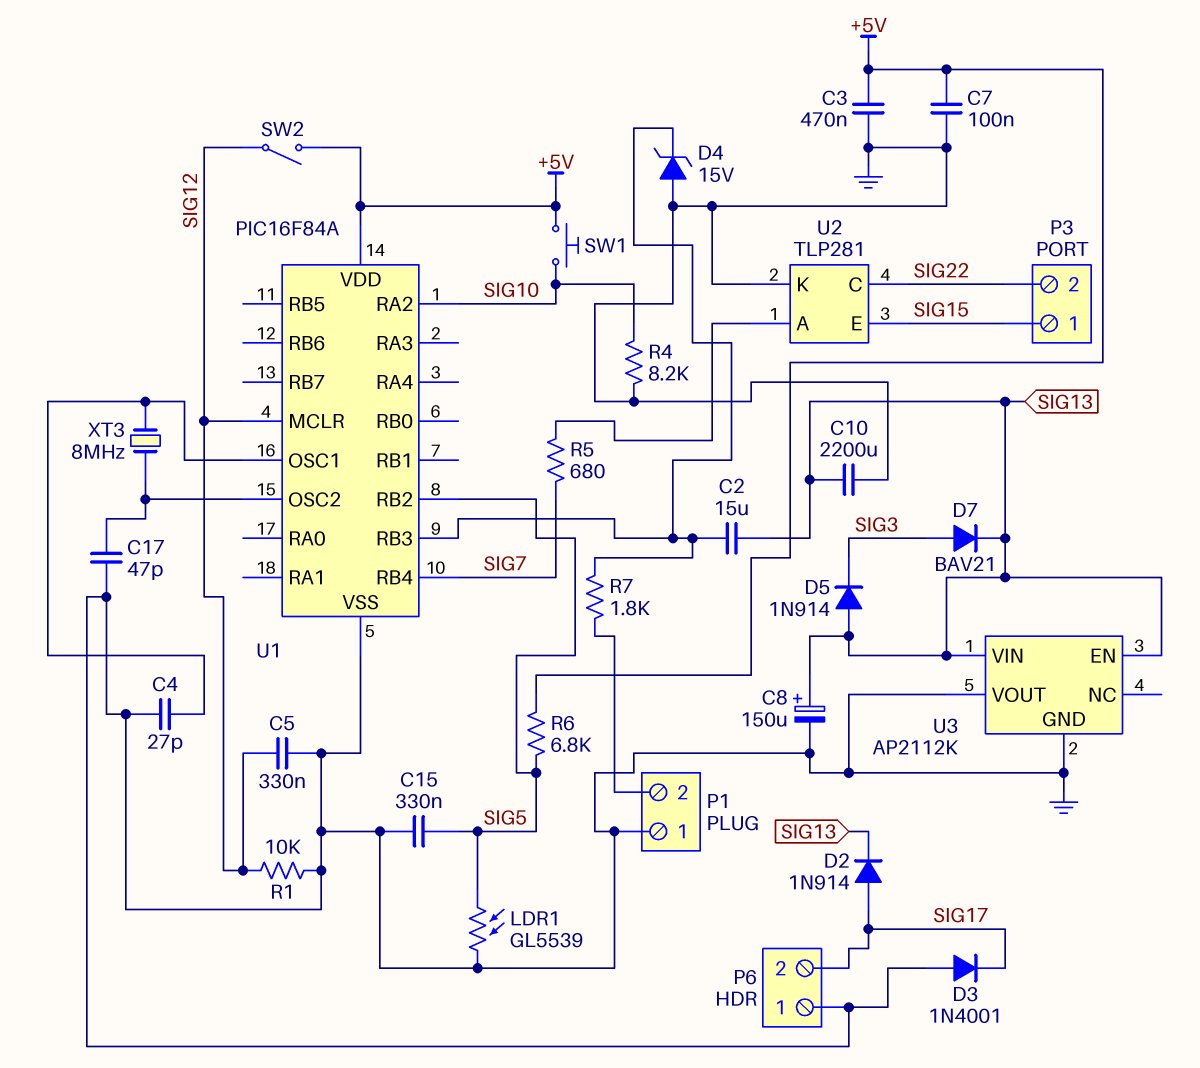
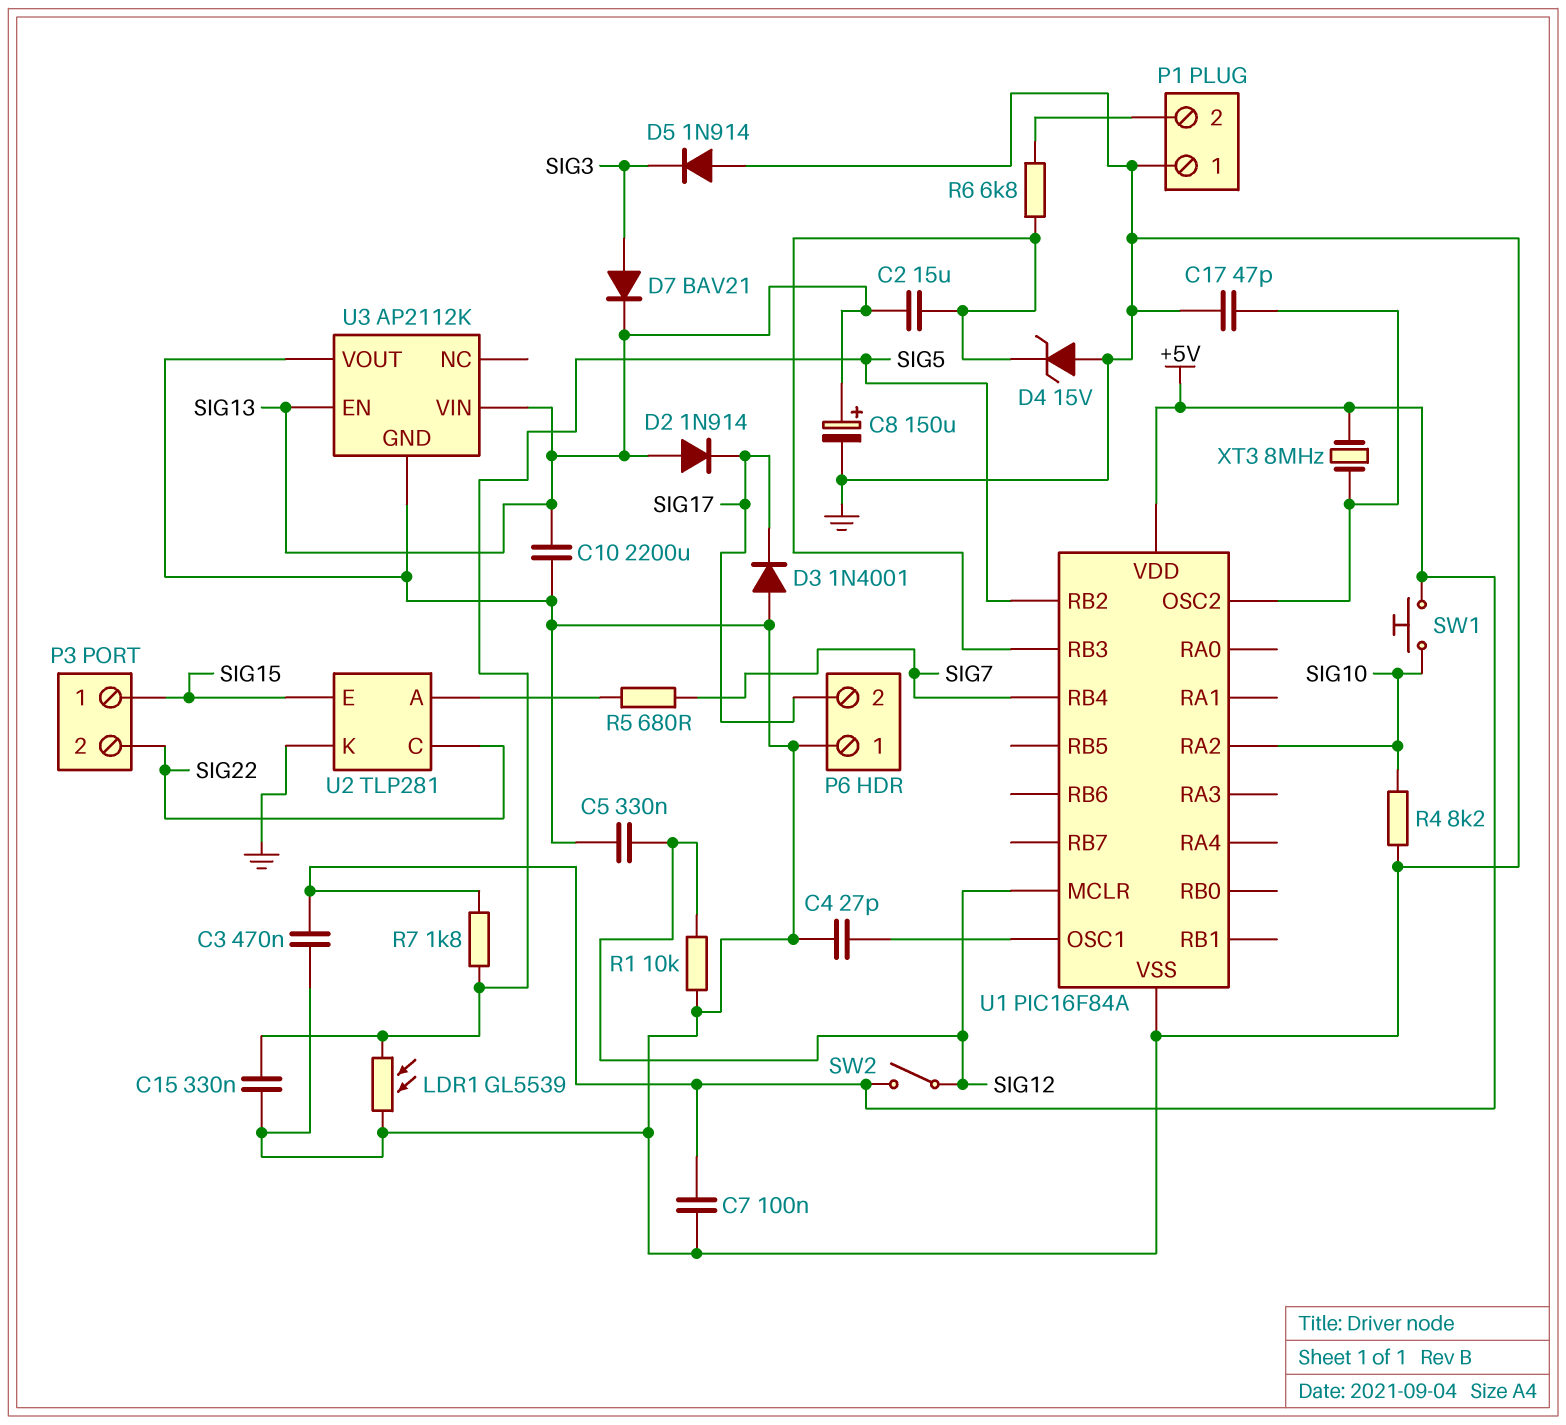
D2: diode 1N914 (A SIG17, K SIG13) -> diode 1N914 (A SIG13, K SIG17)
D5: diode 1N914 (A SIG13, K SIG3) -> diode 1N914 (A GND, K SIG3)
R6: 6.8k (+5V, SIG5) -> 6.8k (P1/2, U1/RB3)
R7: 1.8k (P1/2, U1/RB3) -> 1.8k (+5V, SIG5)
XT3: 8MHz (U1/OSC1, U1/OSC2) -> 8MHz (+5V, U1/OSC2)

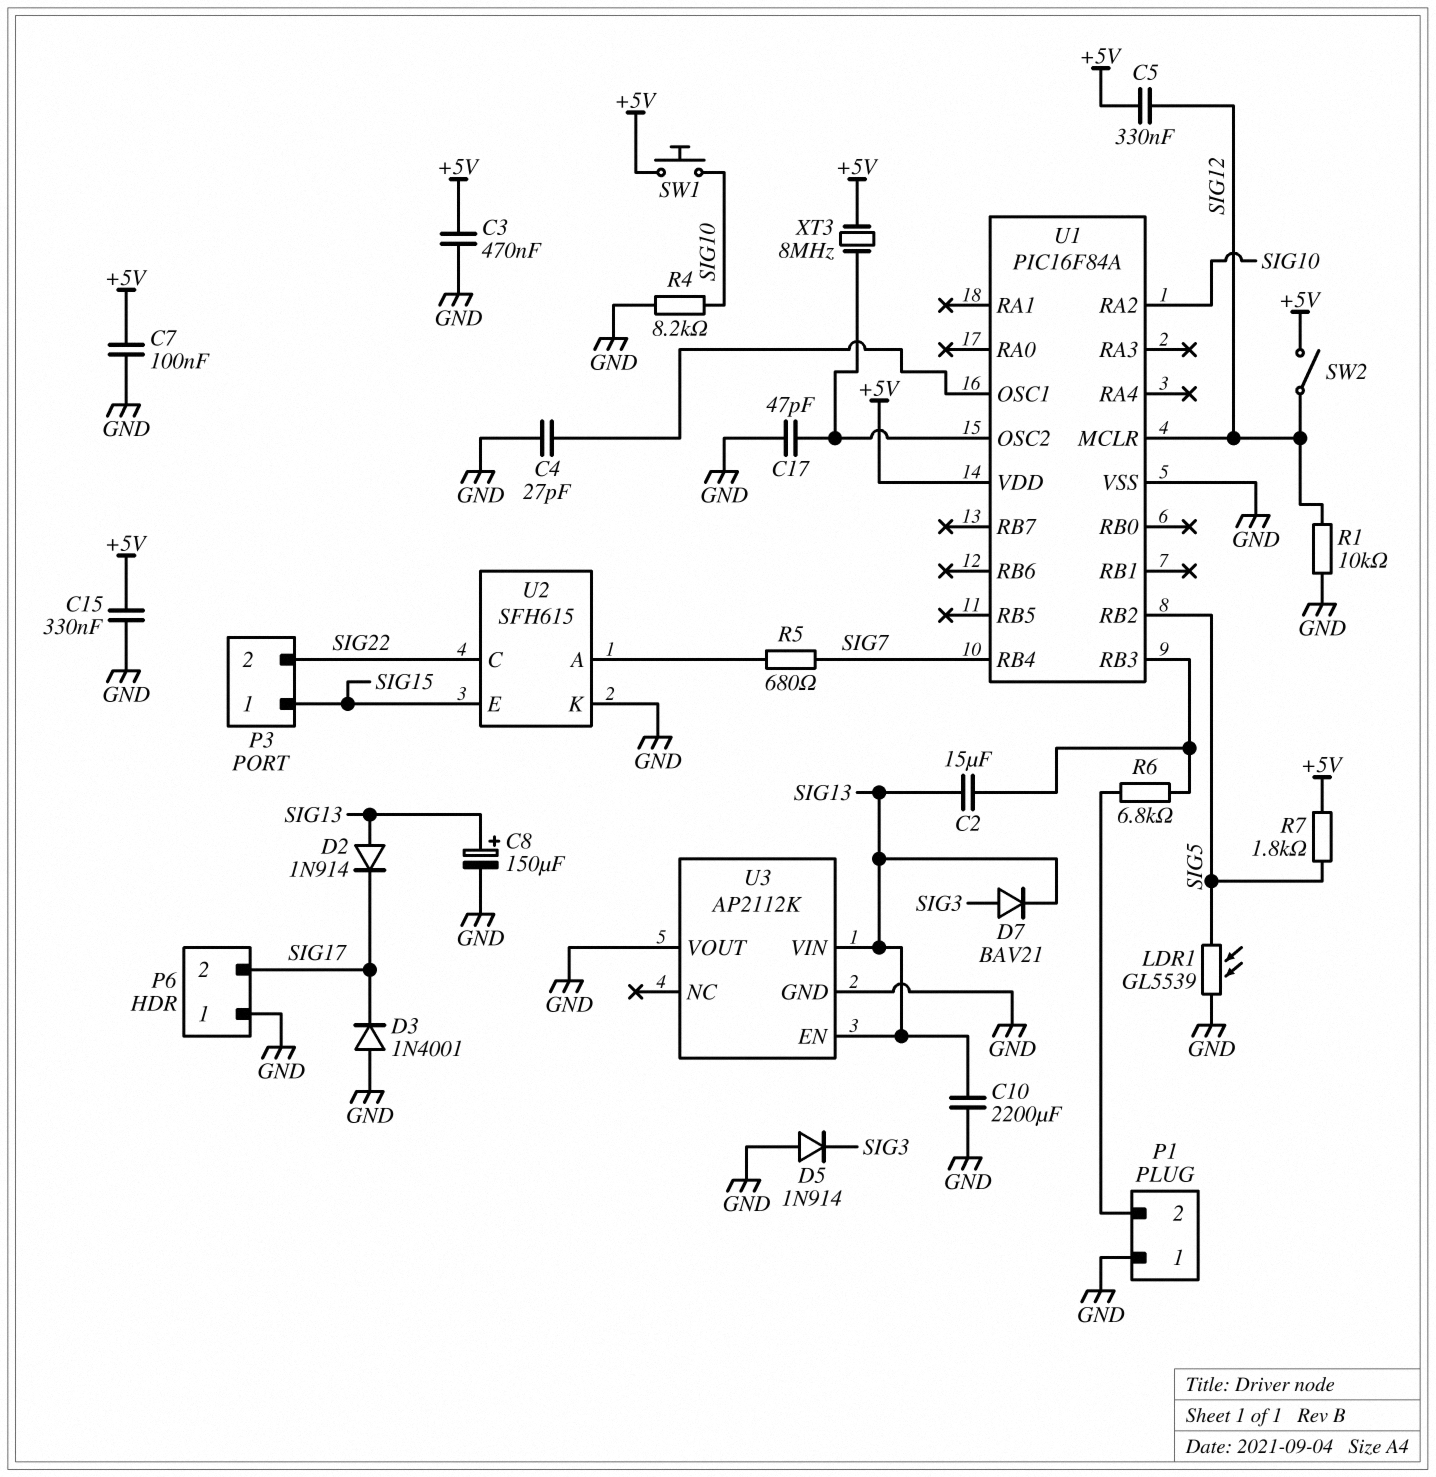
C5: 330nF (GND, SIG12) -> 330nF (+5V, SIG12)
C15: 330nF (GND, SIG5) -> 330nF (+5V, GND)
D4: zener 15V (A GND, K U1/RB3) -> none
U2: TLP281 -> SFH615

